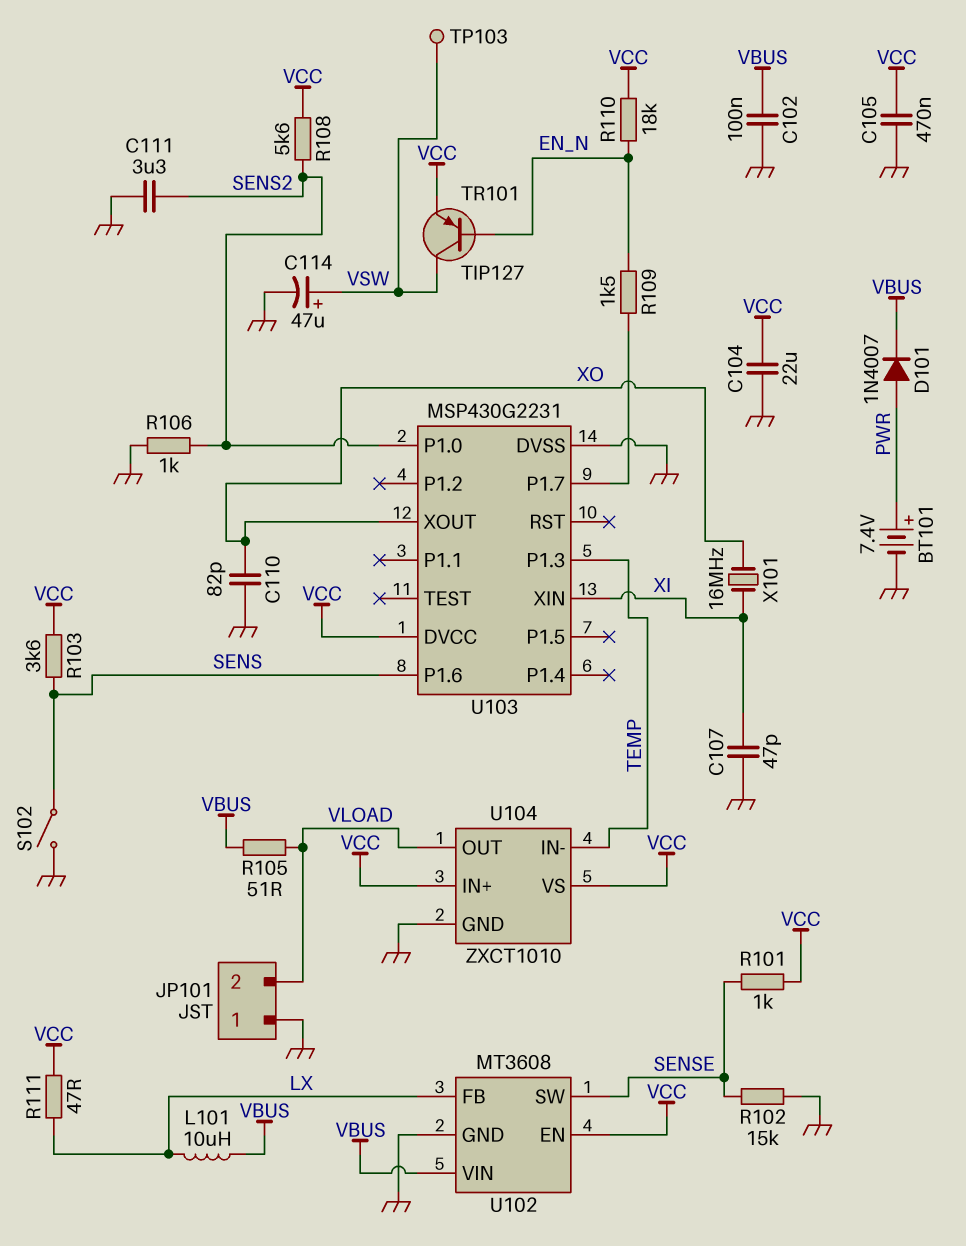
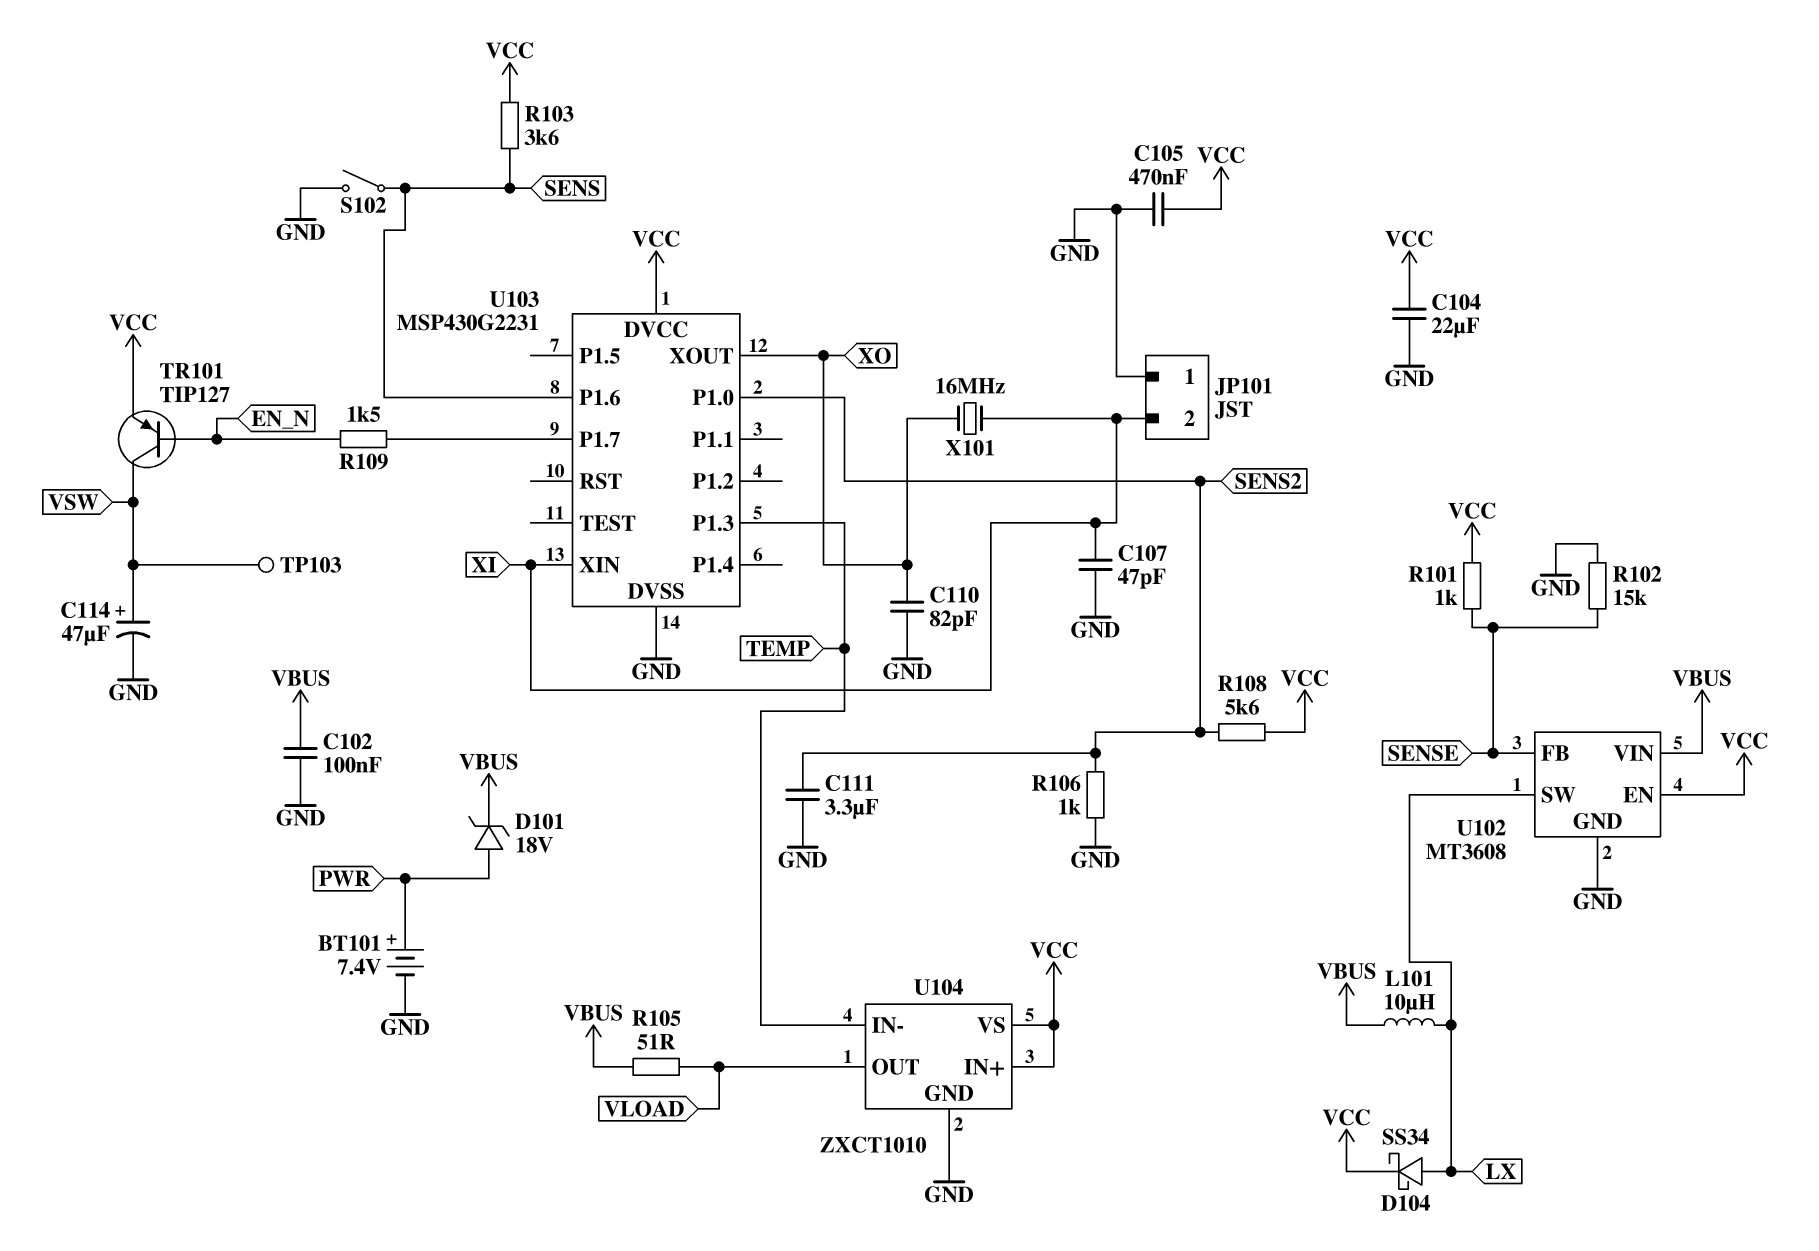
D101: diode 1N4007 (A PWR, K VBUS) -> zener 18V (A PWR, K VBUS)
D104: none -> schottky SS34 (A LX, K VCC)
JP101 pin 2: VLOAD -> XI
R110: 18k (EN_N, VCC) -> none
R111: 47 (LX, VCC) -> none
U102 pin FB: LX -> SENSE
U102 pin SW: SENSE -> LX

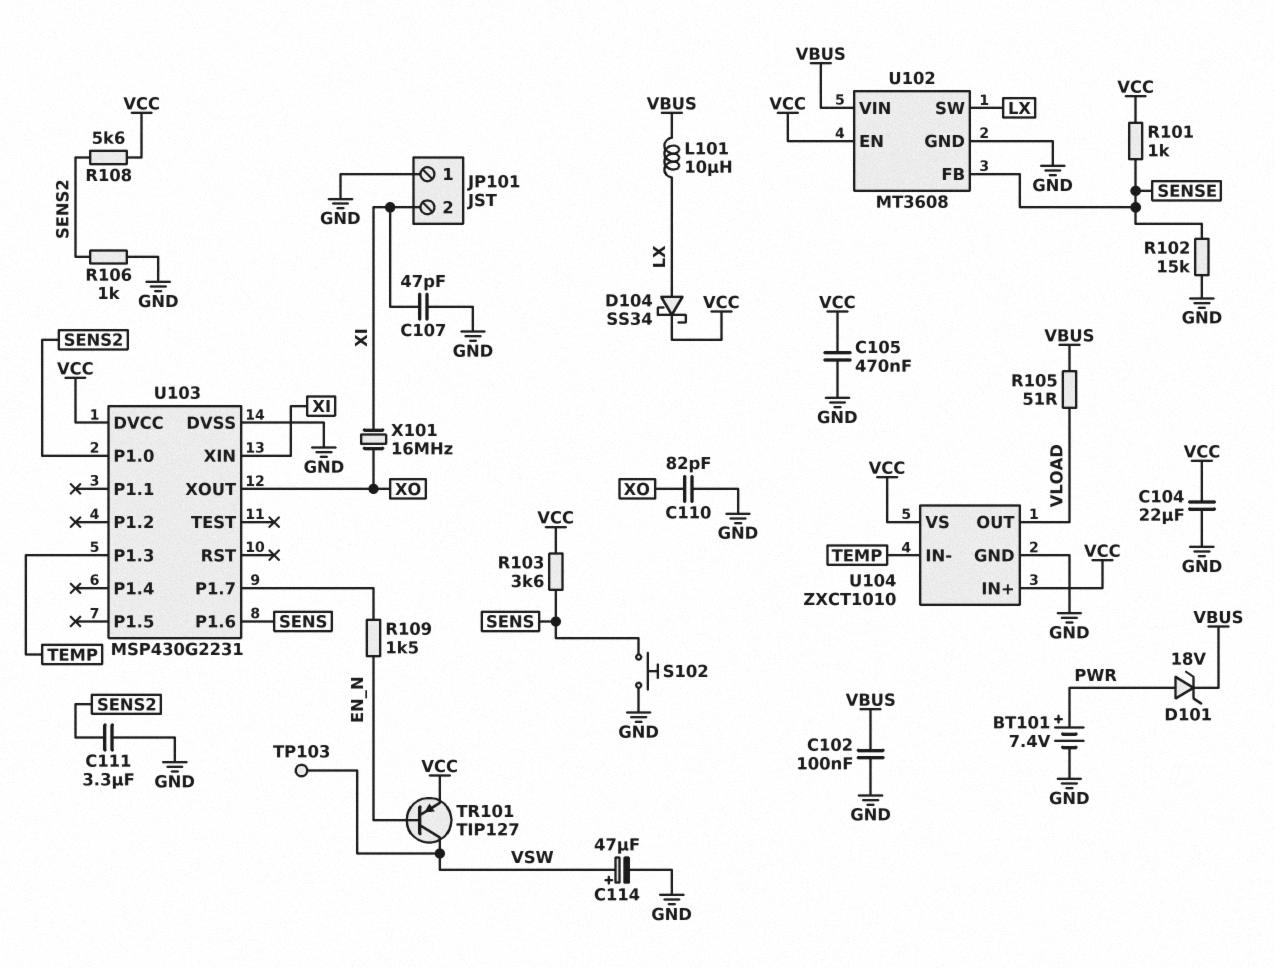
S102: switch (GND, SENS) -> button (GND, SENS)

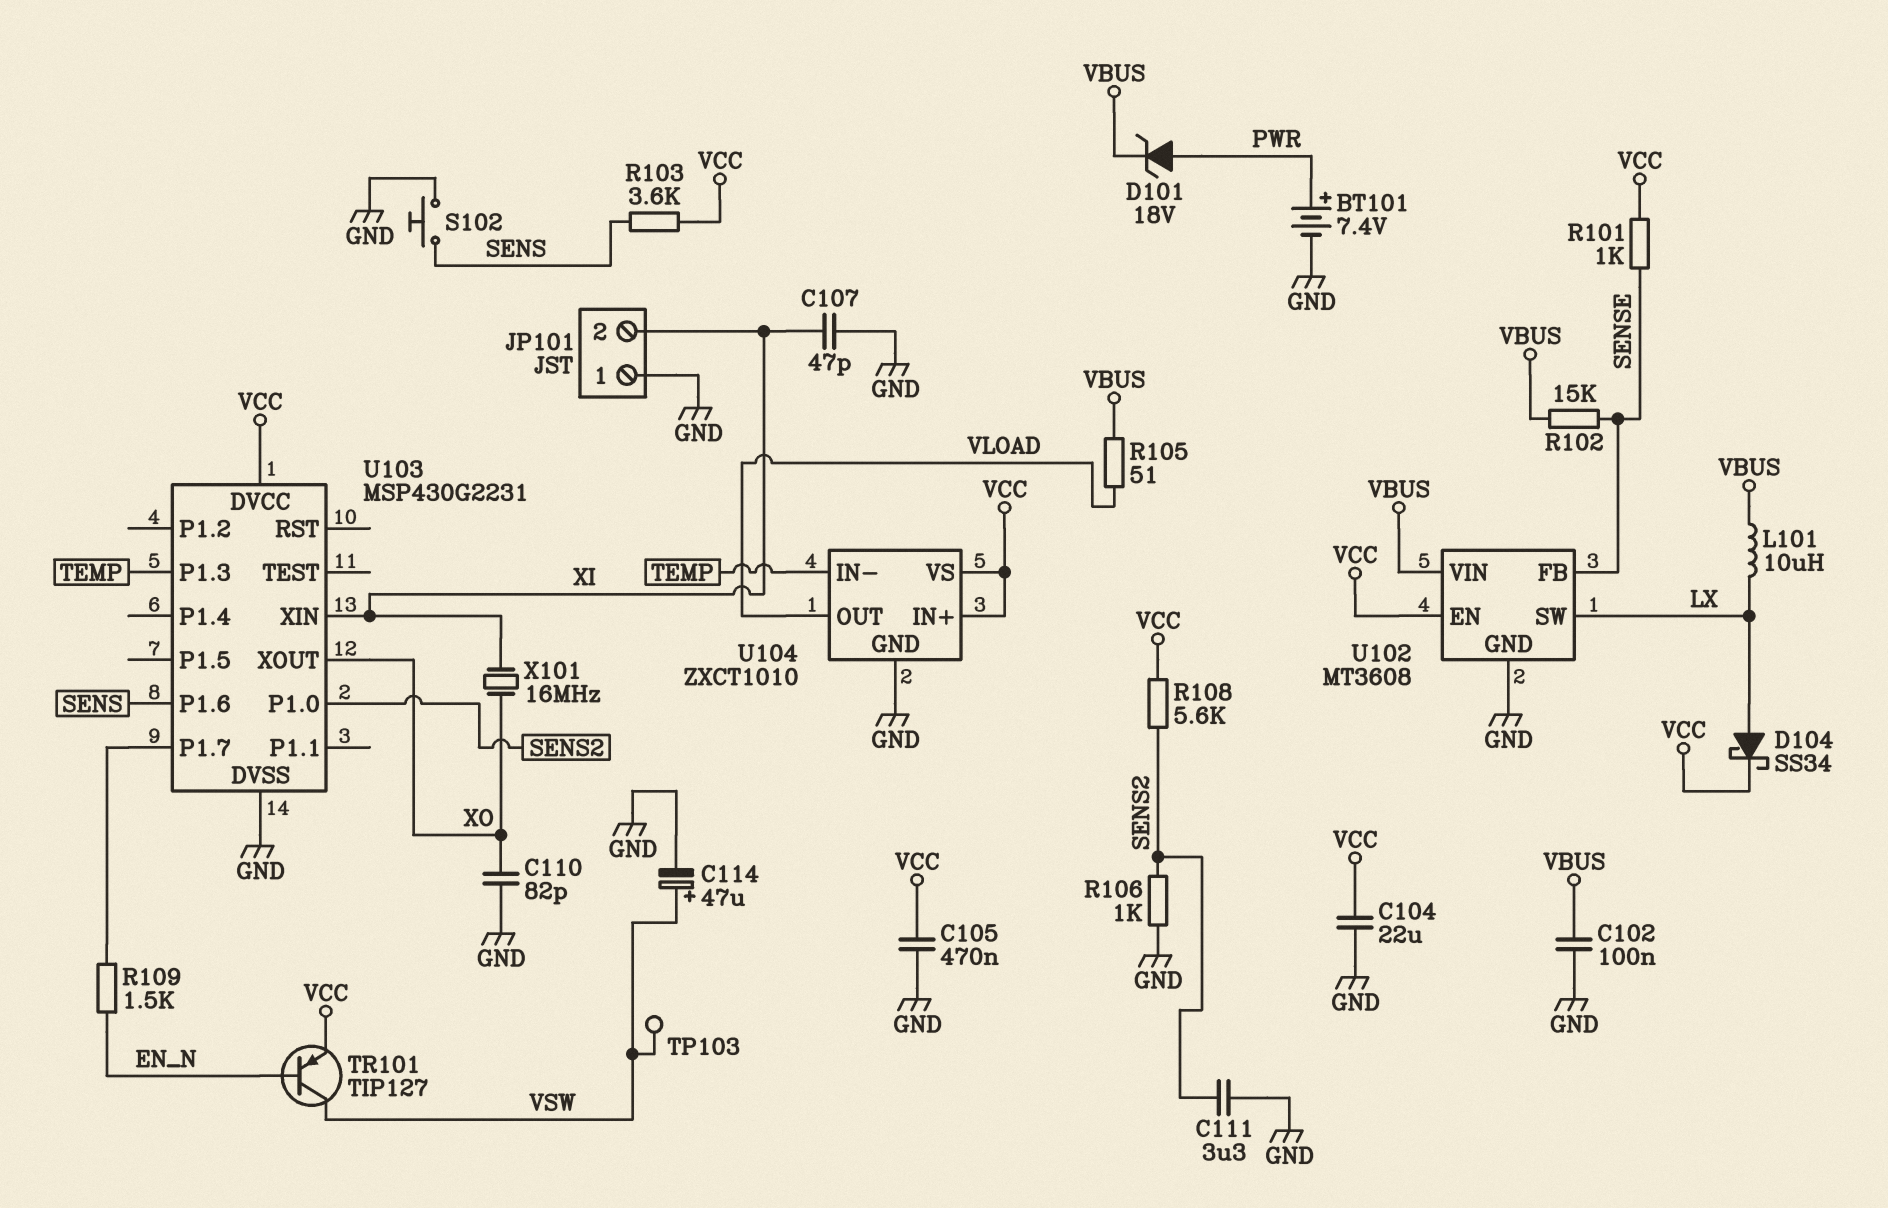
R102: 15k (GND, SENSE) -> 15k (SENSE, VBUS)

